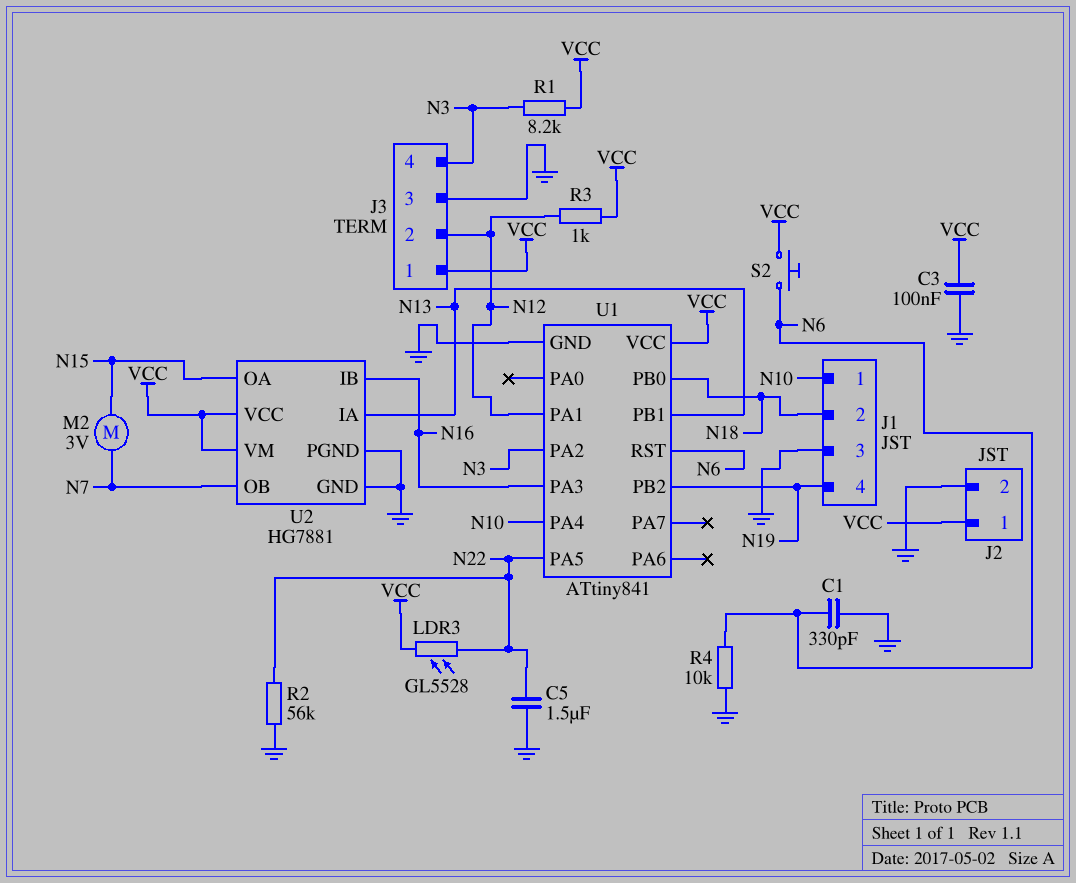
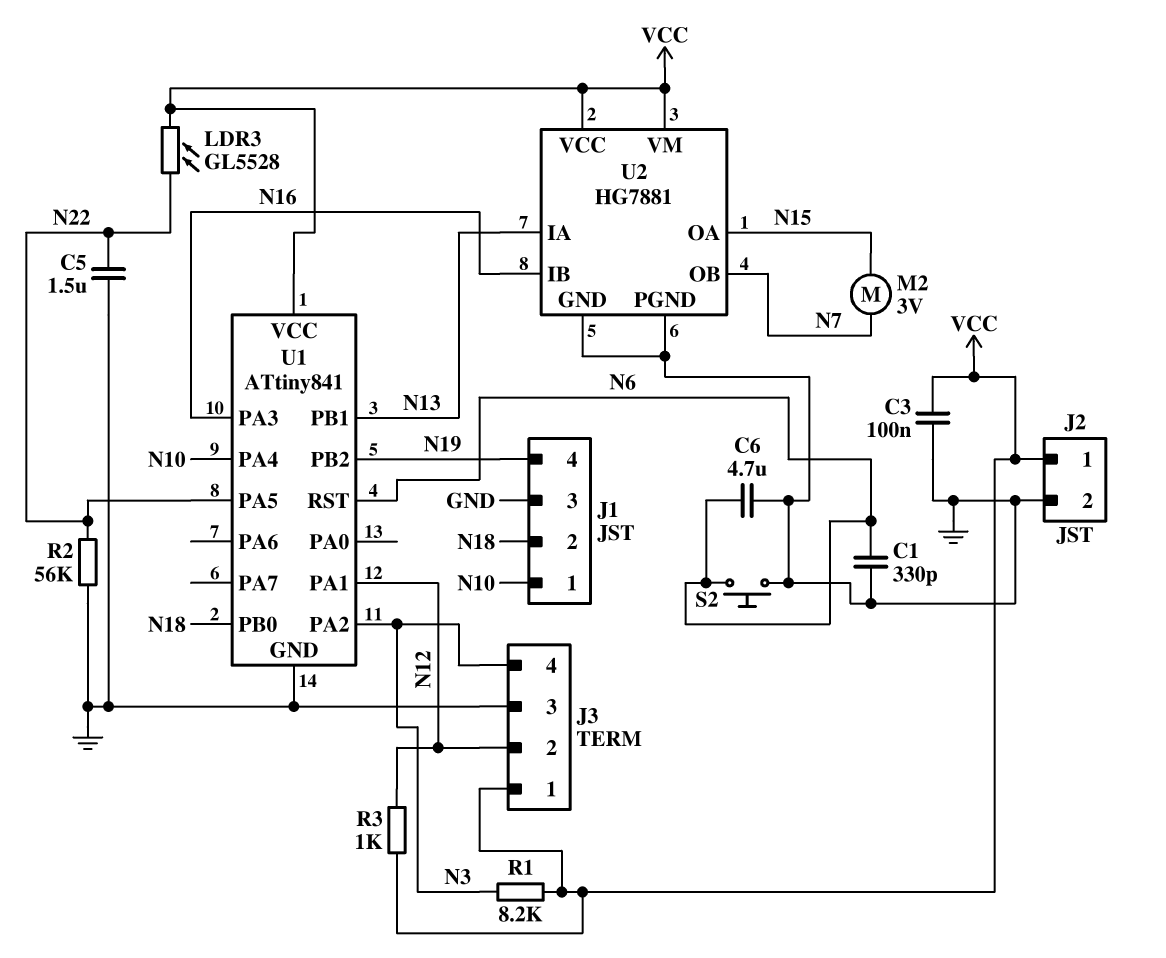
C6: none -> 4.7uF (GND, N6)
R4: 10k (GND, N6) -> none
S2: button (N6, VCC) -> button (GND, N6)

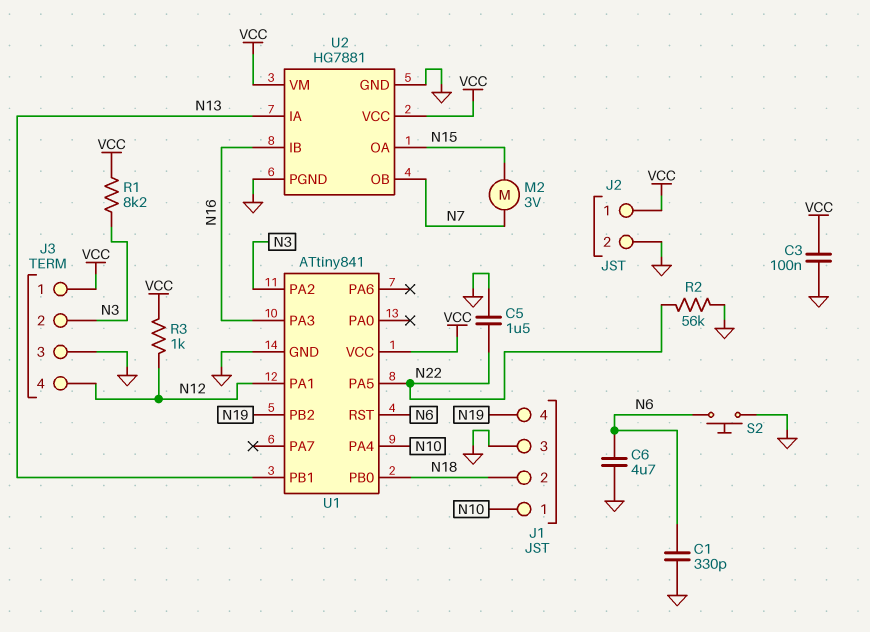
J3 pin 2: N12 -> N3
J3 pin 4: N3 -> N12
LDR3: GL5528 (N22, VCC) -> none

